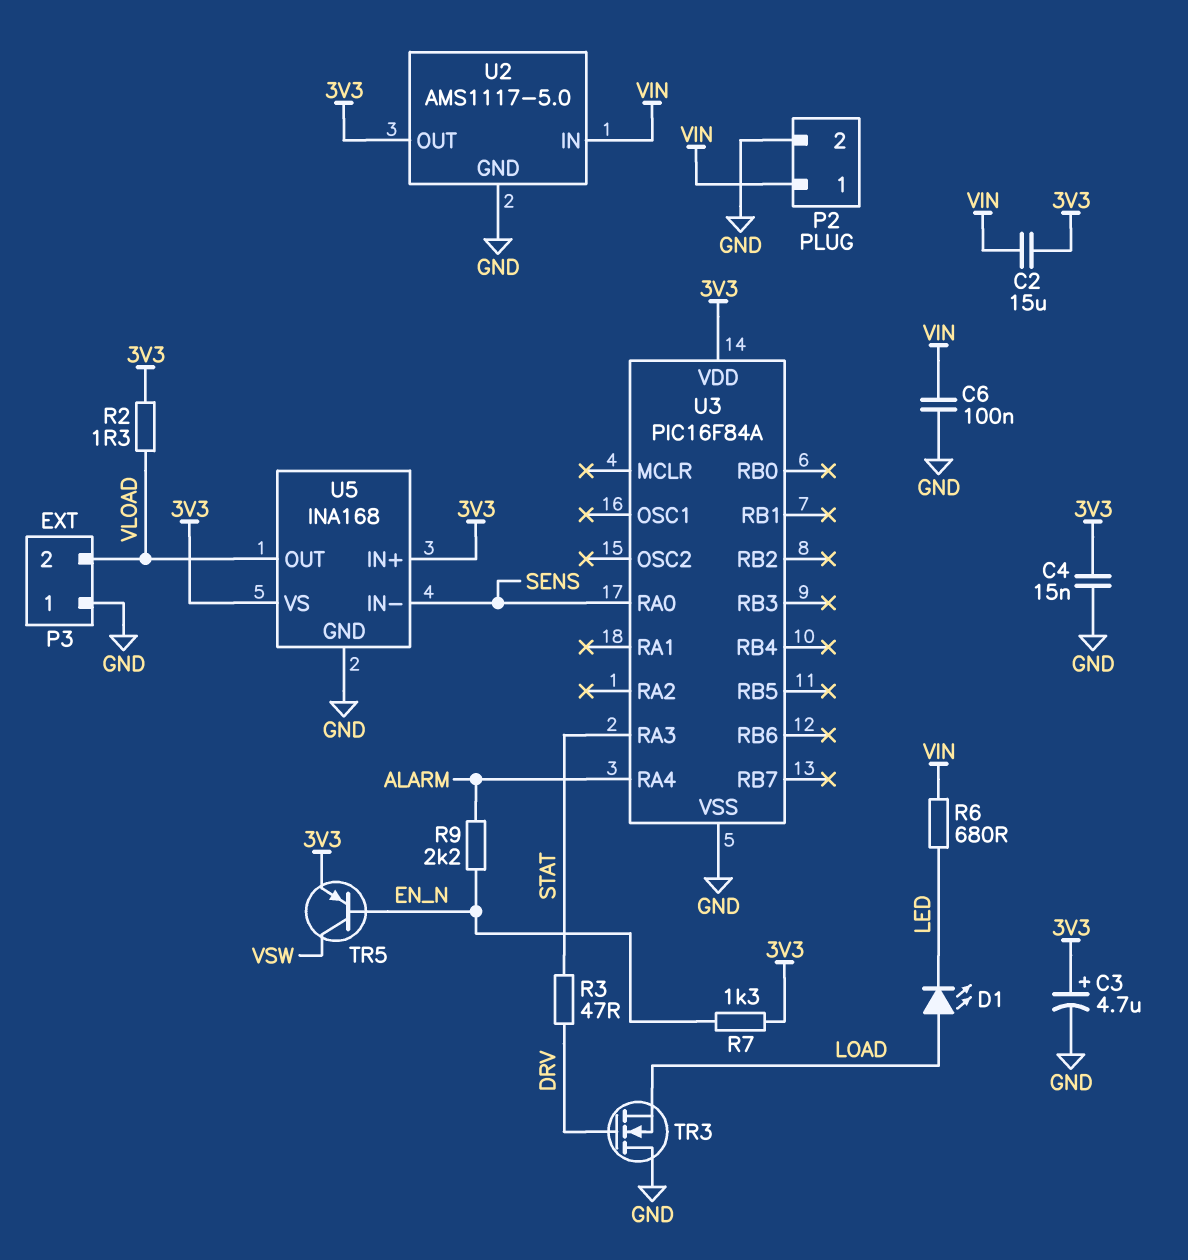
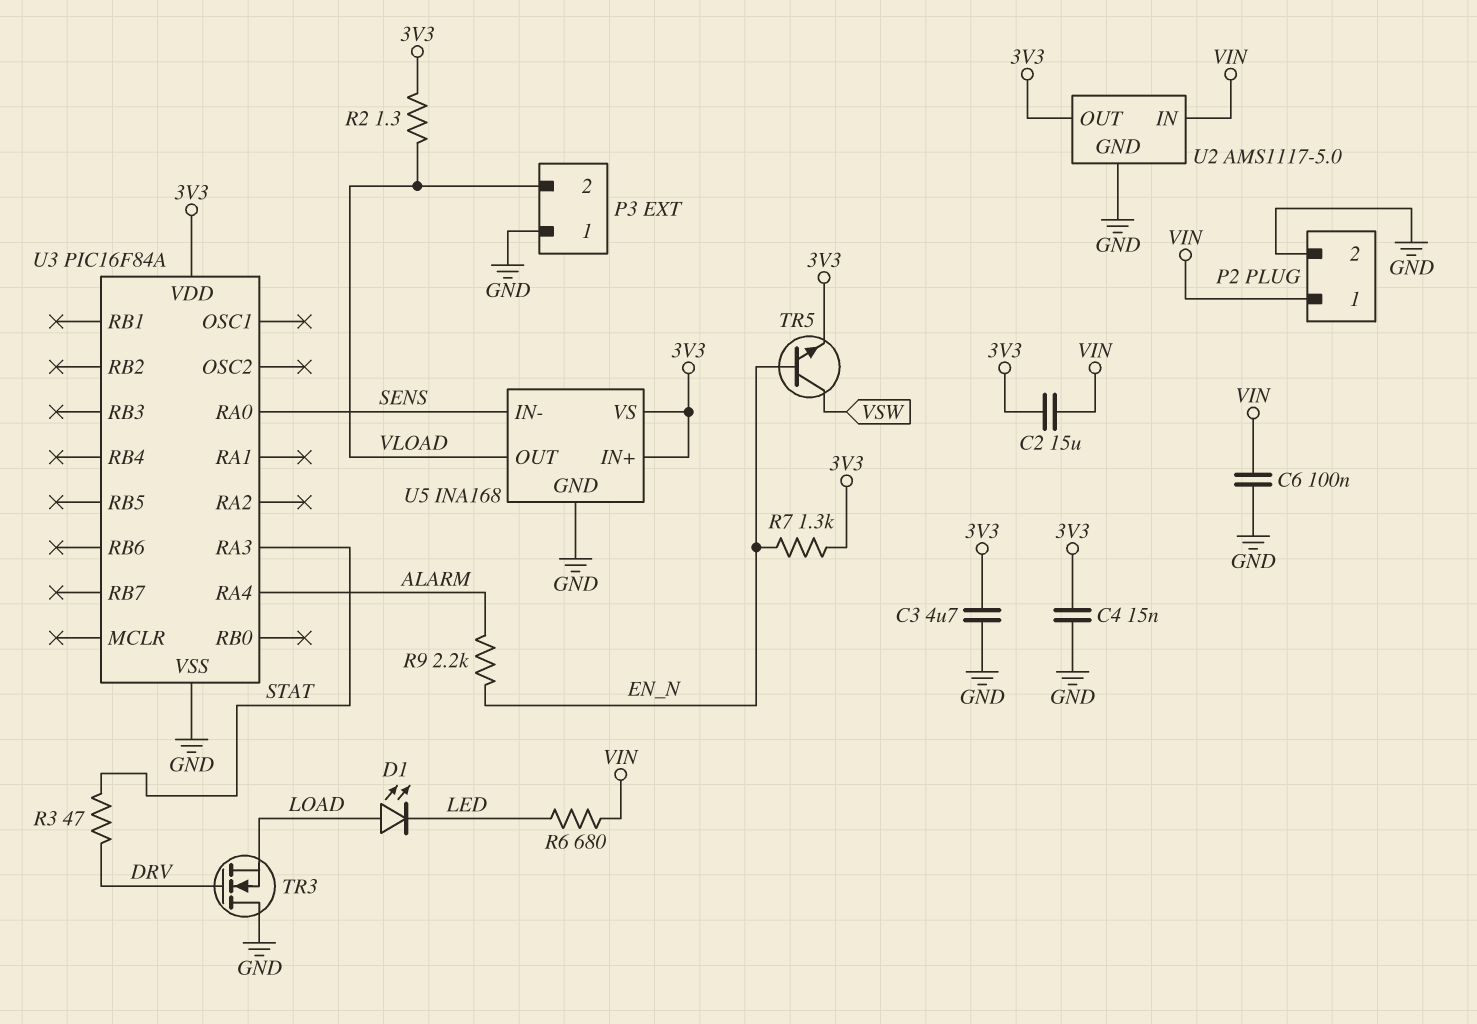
C3: 4.7uF (plus 3V3, minus GND) -> 4.7uF (3V3, GND)
TR5: PNP (B EN_N, C VSW, E 3V3) -> NPN (B EN_N, C VSW, E 3V3)

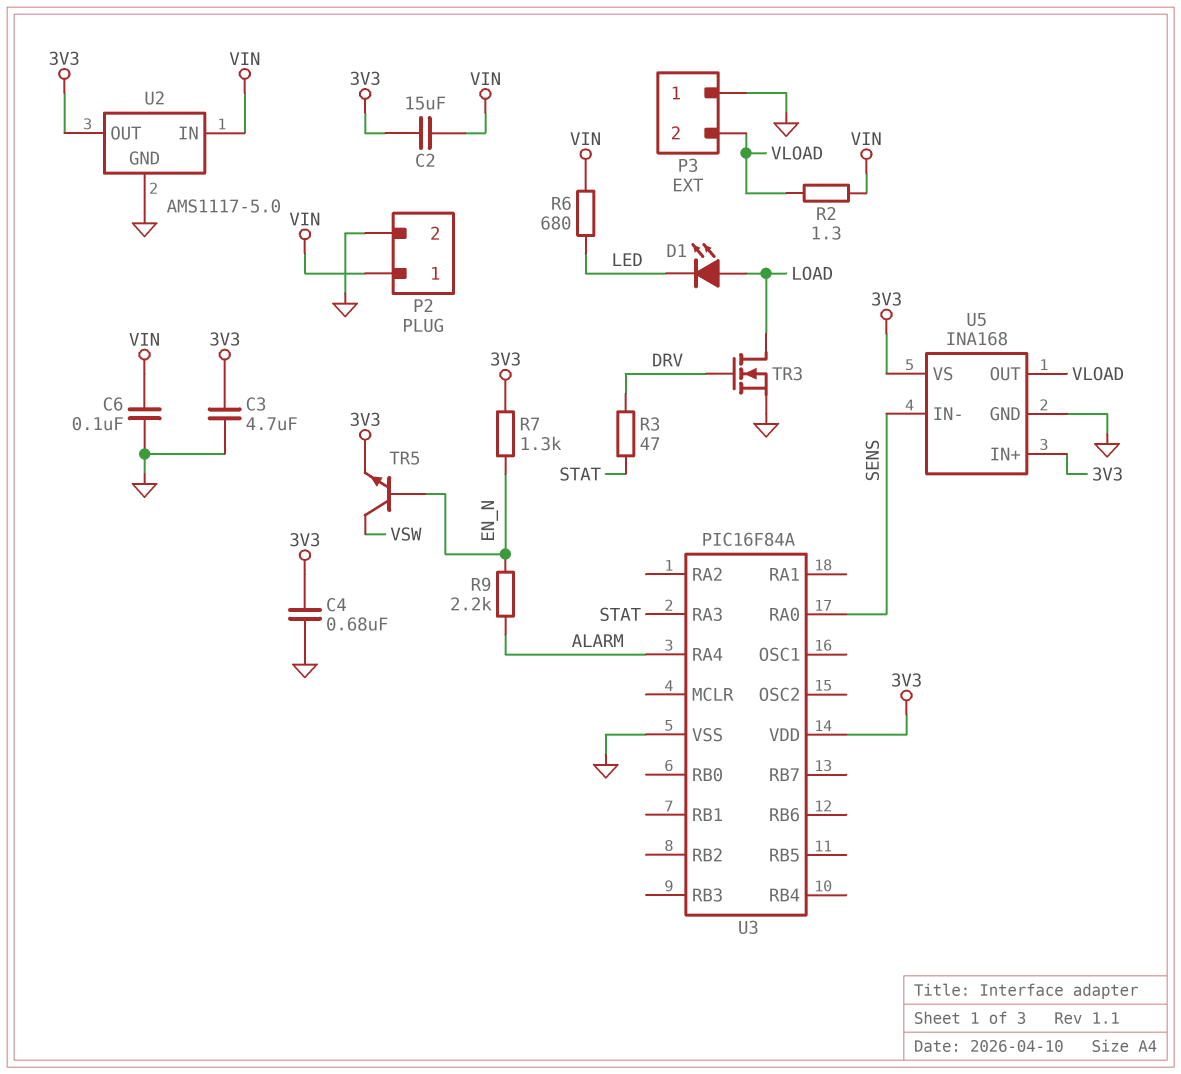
C4: 15nF (3V3, GND) -> 680nF (3V3, GND)
R2: 1.3 (3V3, VLOAD) -> 1.3 (VIN, VLOAD)
TR3: NMOS (G DRV, D GND, S LOAD) -> NMOS (G DRV, D LOAD, S GND)

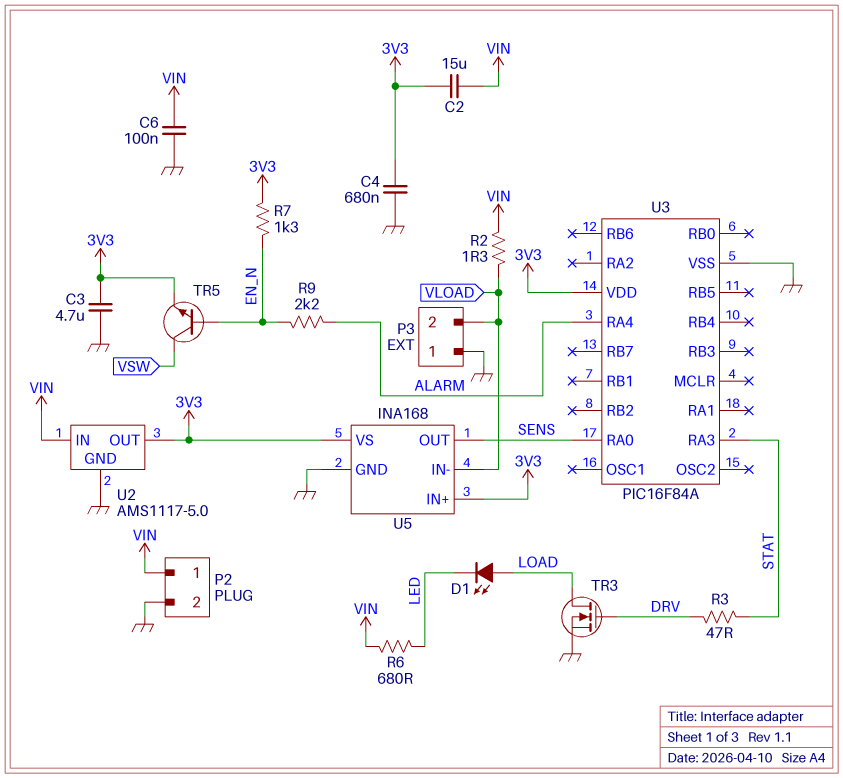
U5 pin IN-: SENS -> VLOAD
U5 pin OUT: VLOAD -> SENS

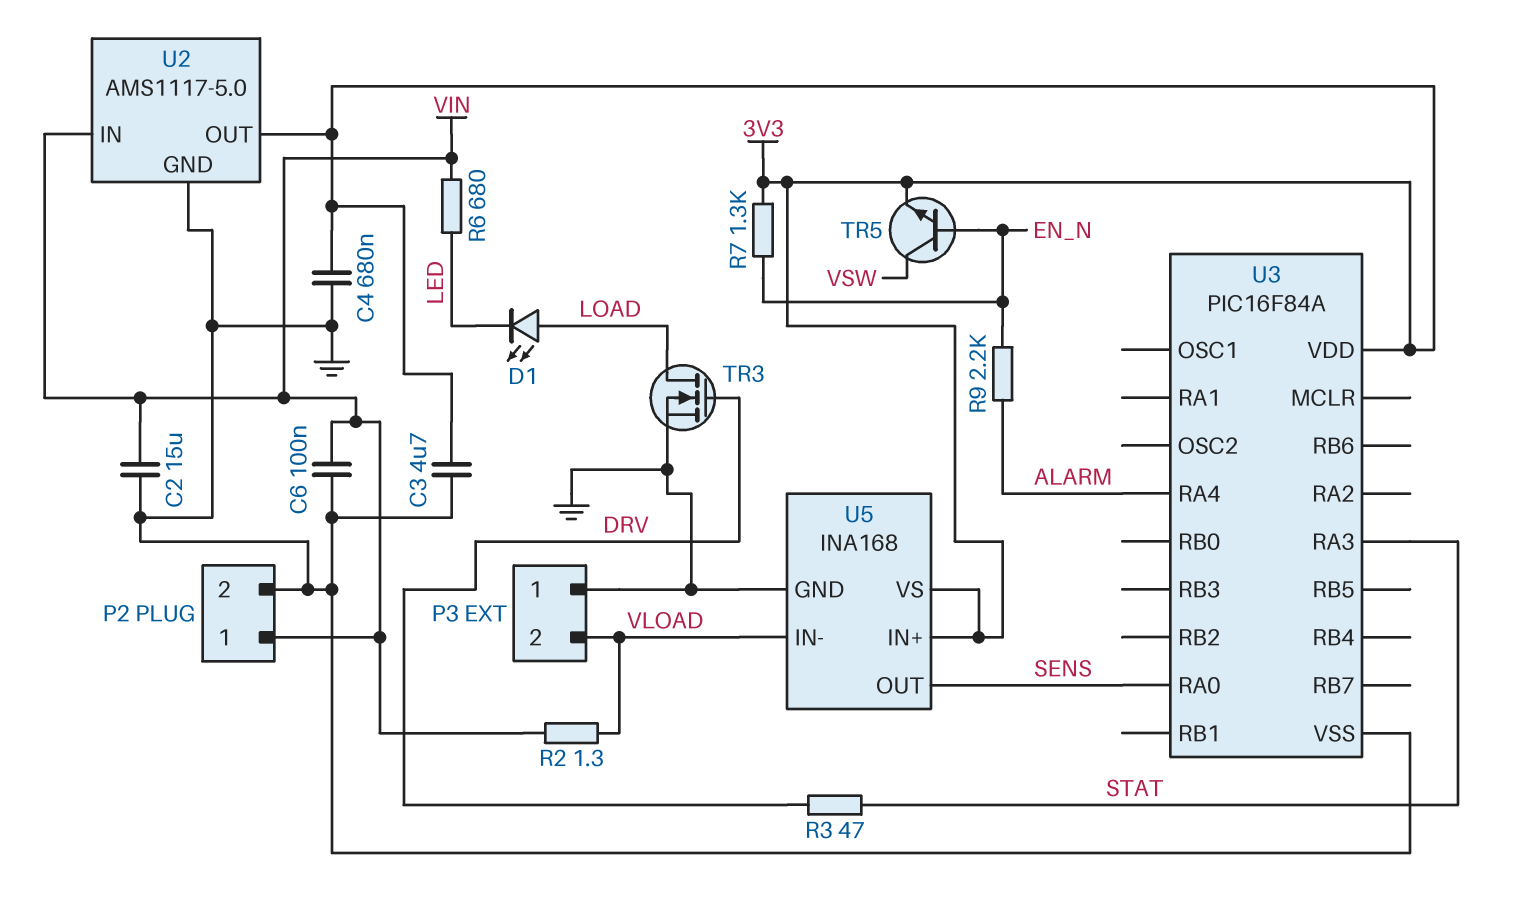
C2: 15uF (3V3, VIN) -> 15uF (GND, VIN)

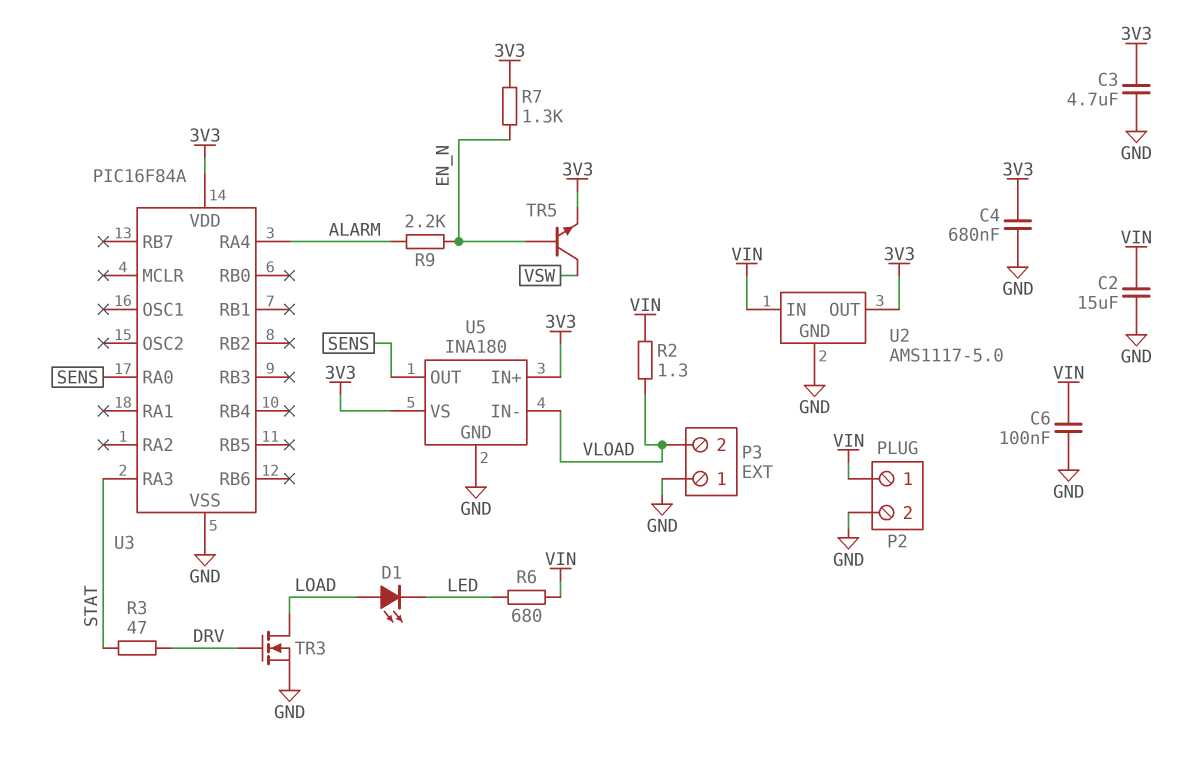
U5: INA168 -> INA180

